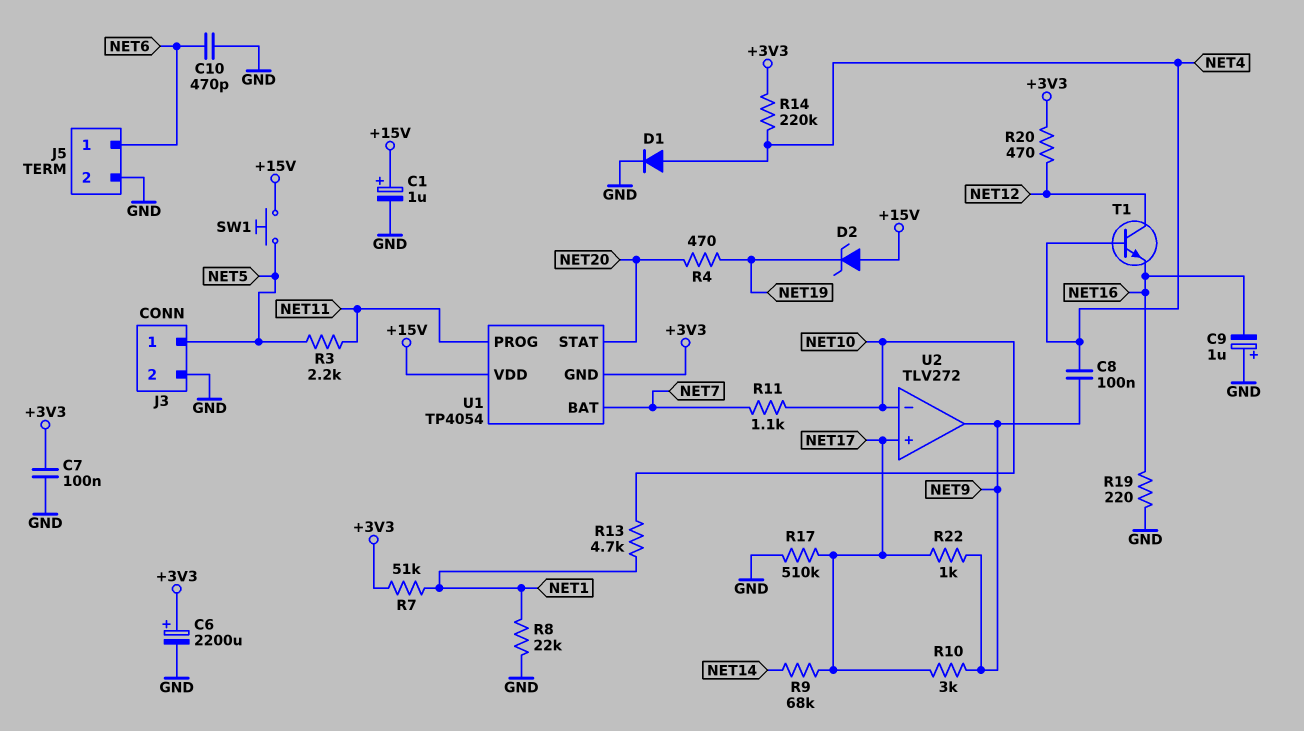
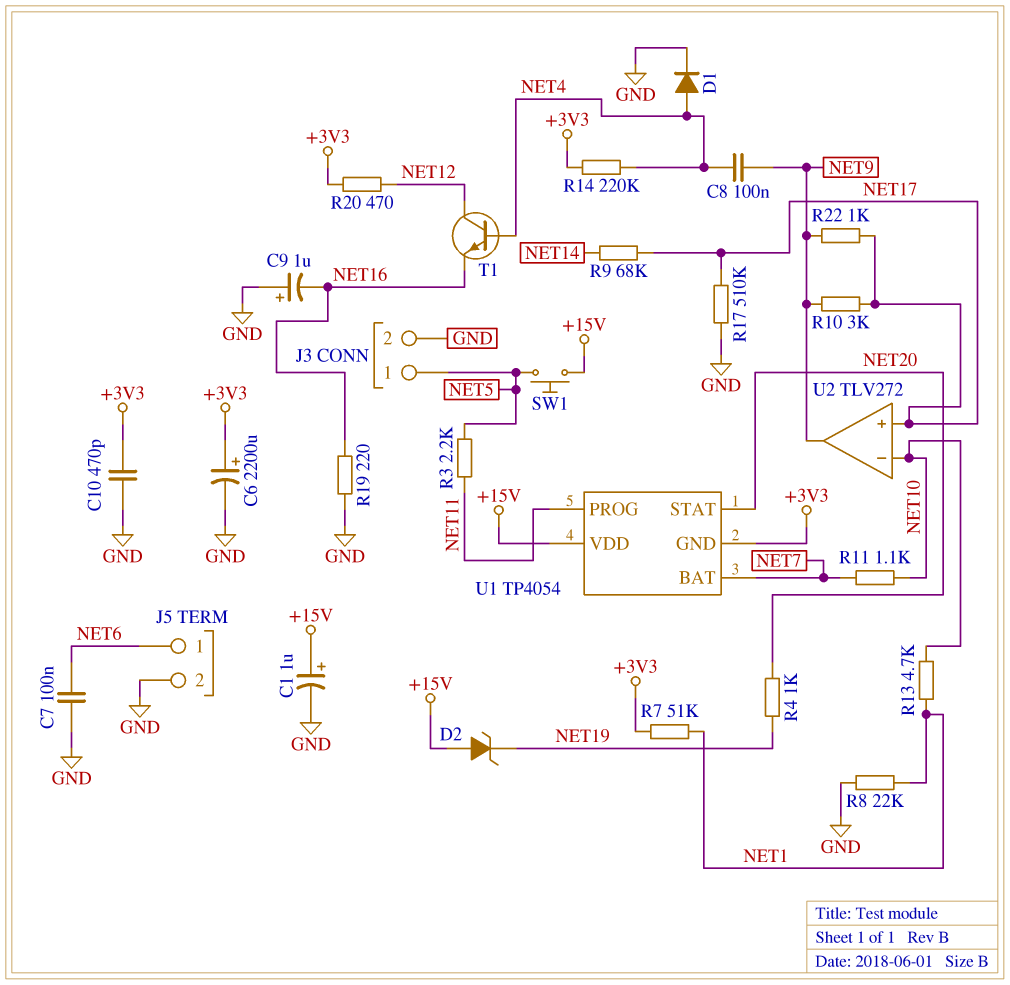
C7: 100nF (+3V3, GND) -> 100nF (GND, NET6)
C10: 470pF (GND, NET6) -> 470pF (+3V3, GND)
R4: 470 (NET19, NET20) -> 1k (NET19, NET20)

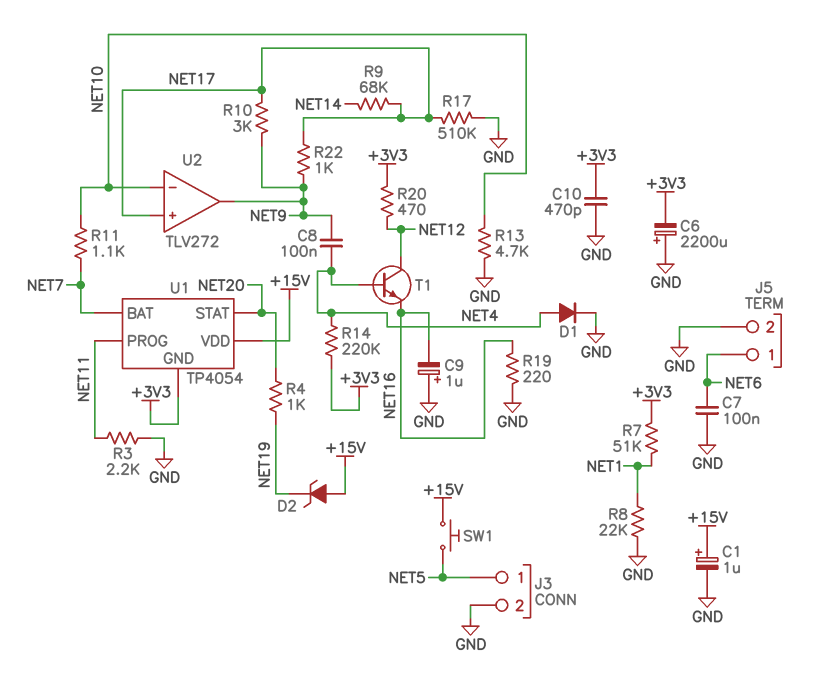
C6: 2200uF (plus +3V3, minus GND) -> 2200uF (plus GND, minus +3V3)
R3: 2.2k (NET5, NET11) -> 2.2k (GND, NET11)
R13: 4.7k (NET1, NET10) -> 4.7k (GND, NET10)

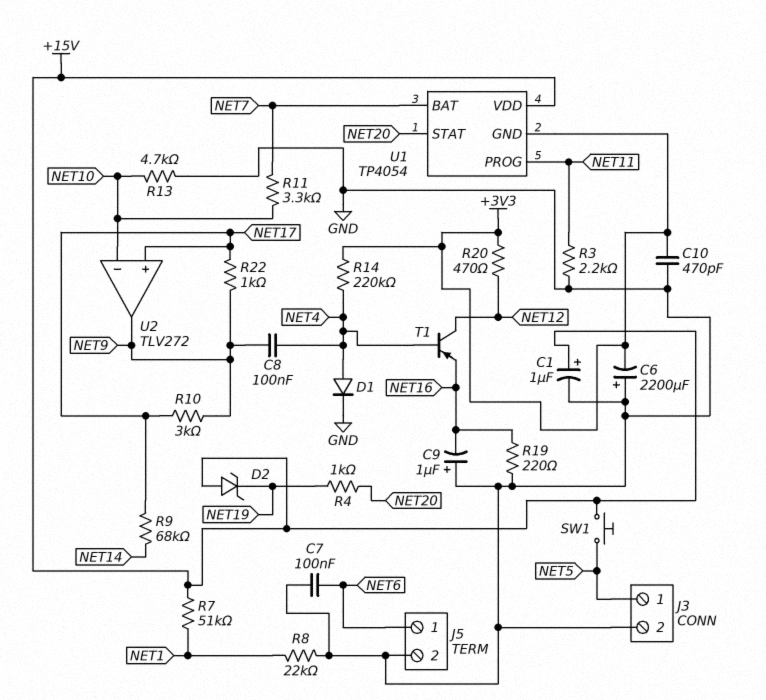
R7: 51k (+3V3, NET1) -> 51k (+15V, NET1)
R11: 1.1k (NET7, NET10) -> 3.3k (NET7, NET10)
R17: 510k (GND, NET17) -> none
T1: NPN (B NET4, C NET12, E NET16) -> PNP (B NET4, C NET12, E NET16)

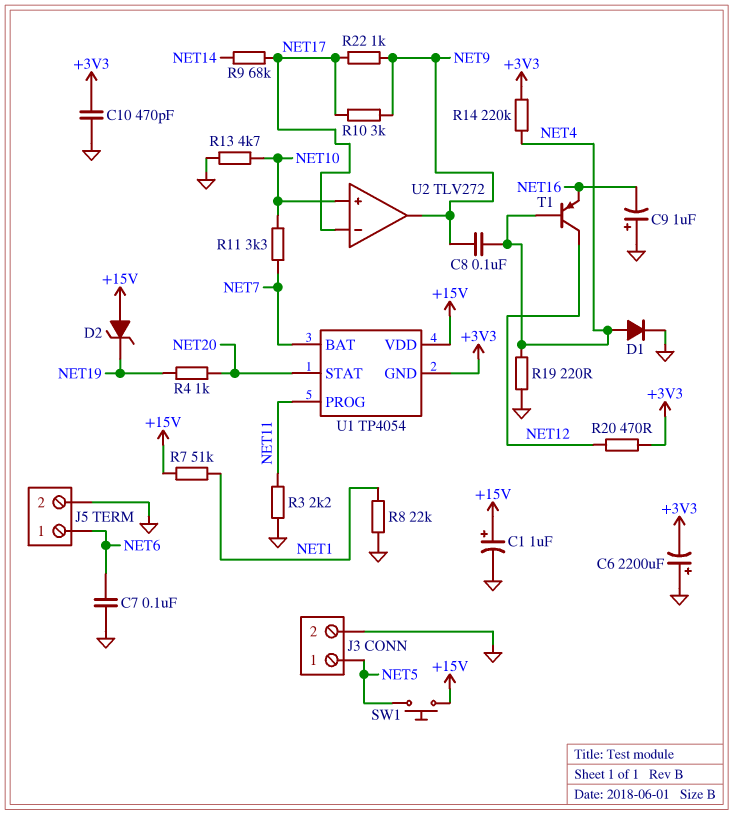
R19: 220 (GND, NET16) -> 220 (GND, NET4)
U2 pin in+: NET17 -> NET10
U2 pin in-: NET10 -> NET17

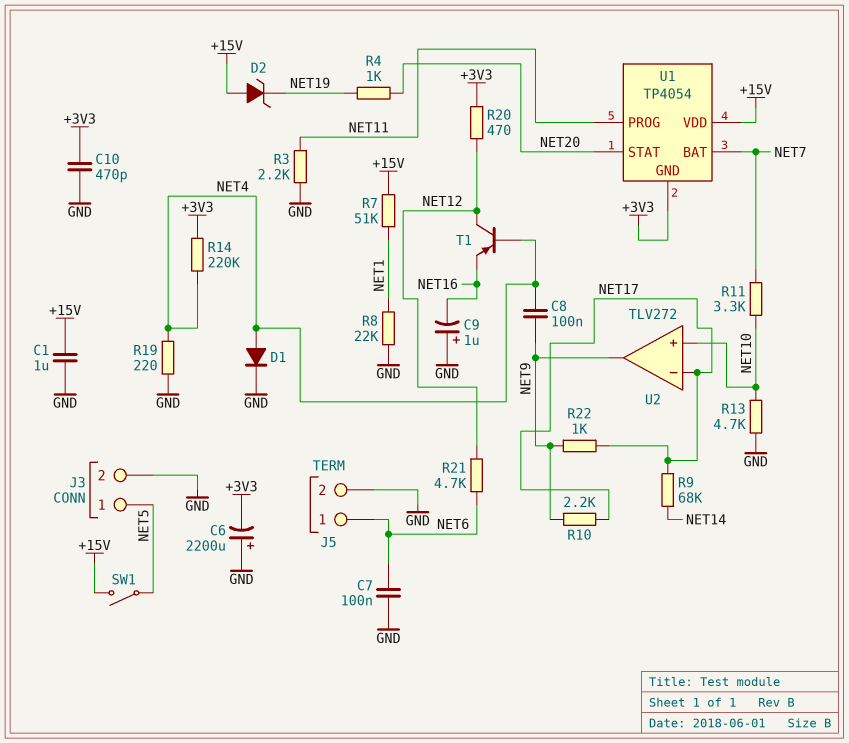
C1: 1uF (plus +15V, minus GND) -> 1uF (+15V, GND)
R10: 3k (NET9, NET17) -> 2.2k (NET9, NET17)
R21: none -> 4.7k (NET6, NET12)
SW1: button (+15V, NET5) -> switch (+15V, NET5)

